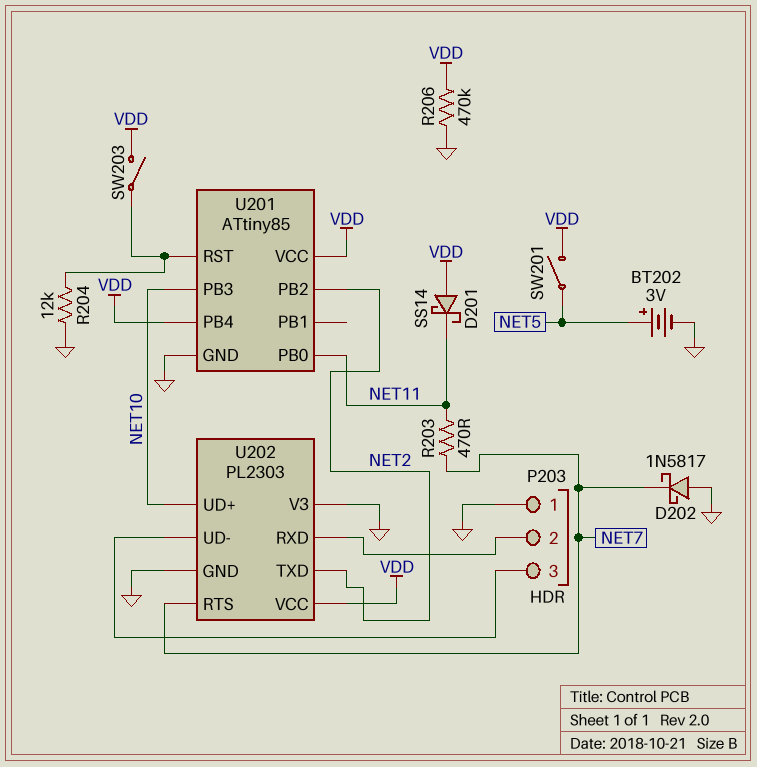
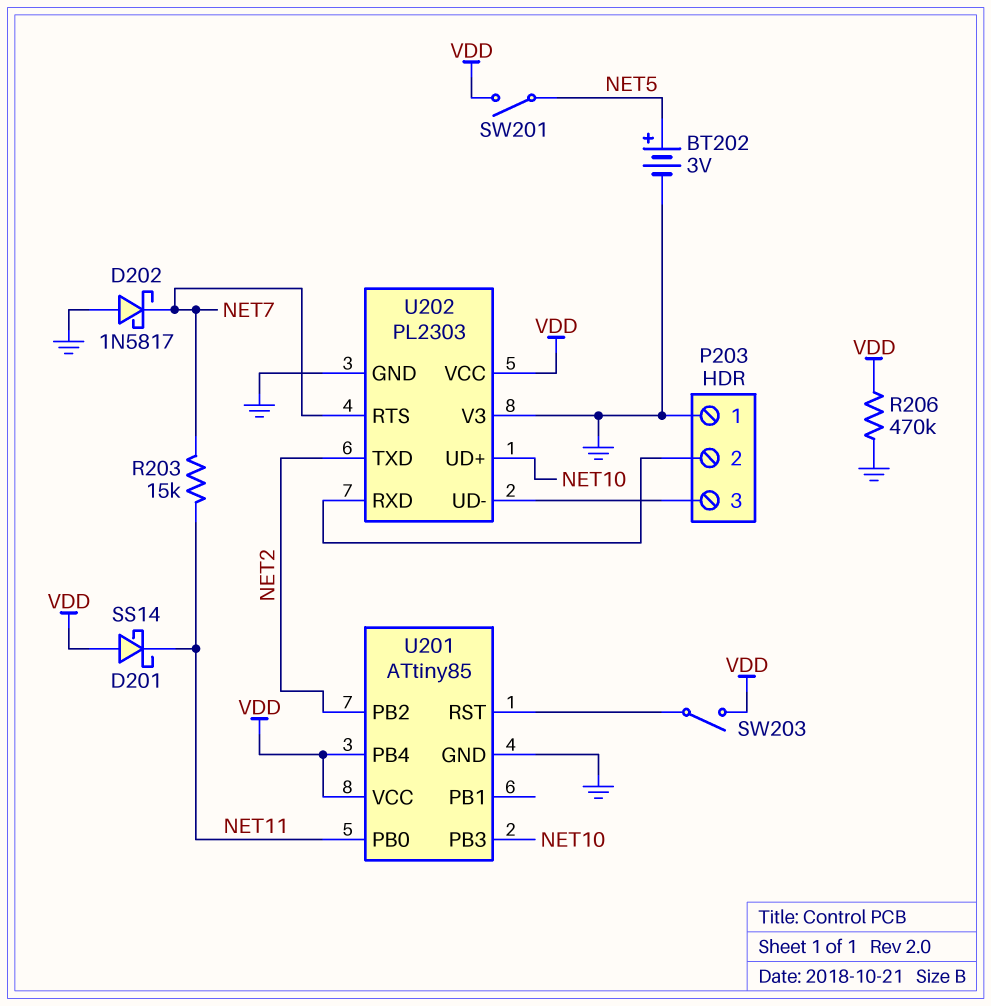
R203: 470 (NET7, NET11) -> 15k (NET7, NET11)
R204: 12k (GND, U201/RST) -> none

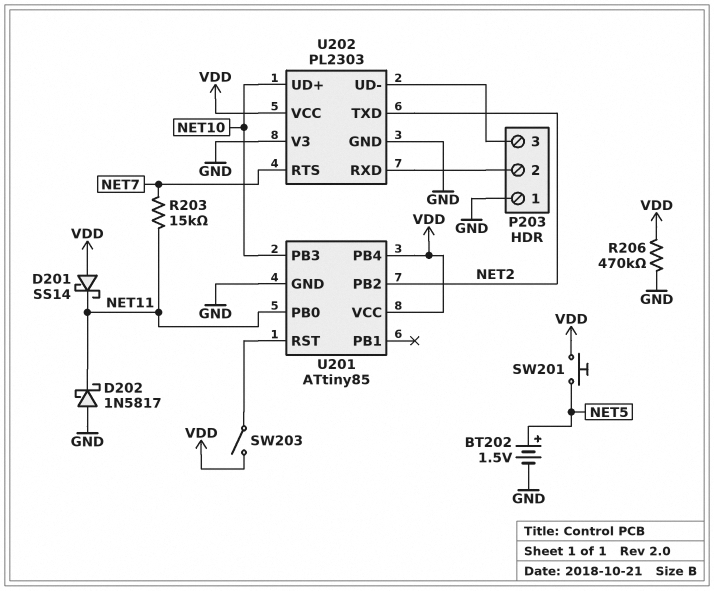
BT202: 3V (plus NET5, minus GND) -> 1.5V (plus NET5, minus GND)
D202: schottky 1N5817 (A GND, K NET7) -> schottky 1N5817 (A GND, K NET11)
SW201: switch (NET5, VDD) -> button (NET5, VDD)

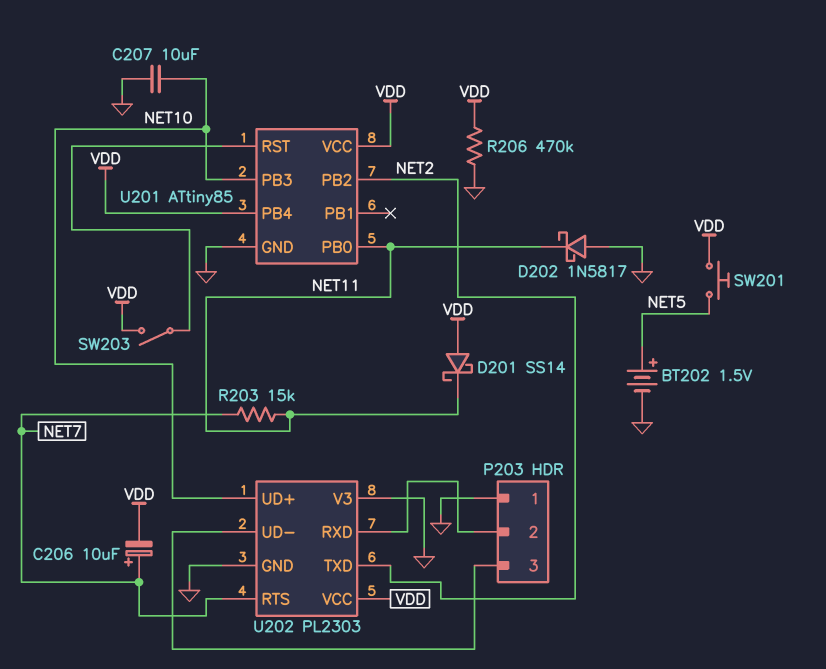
C206: none -> 10uF (plus NET7, minus VDD)
C207: none -> 10uF (GND, NET10)

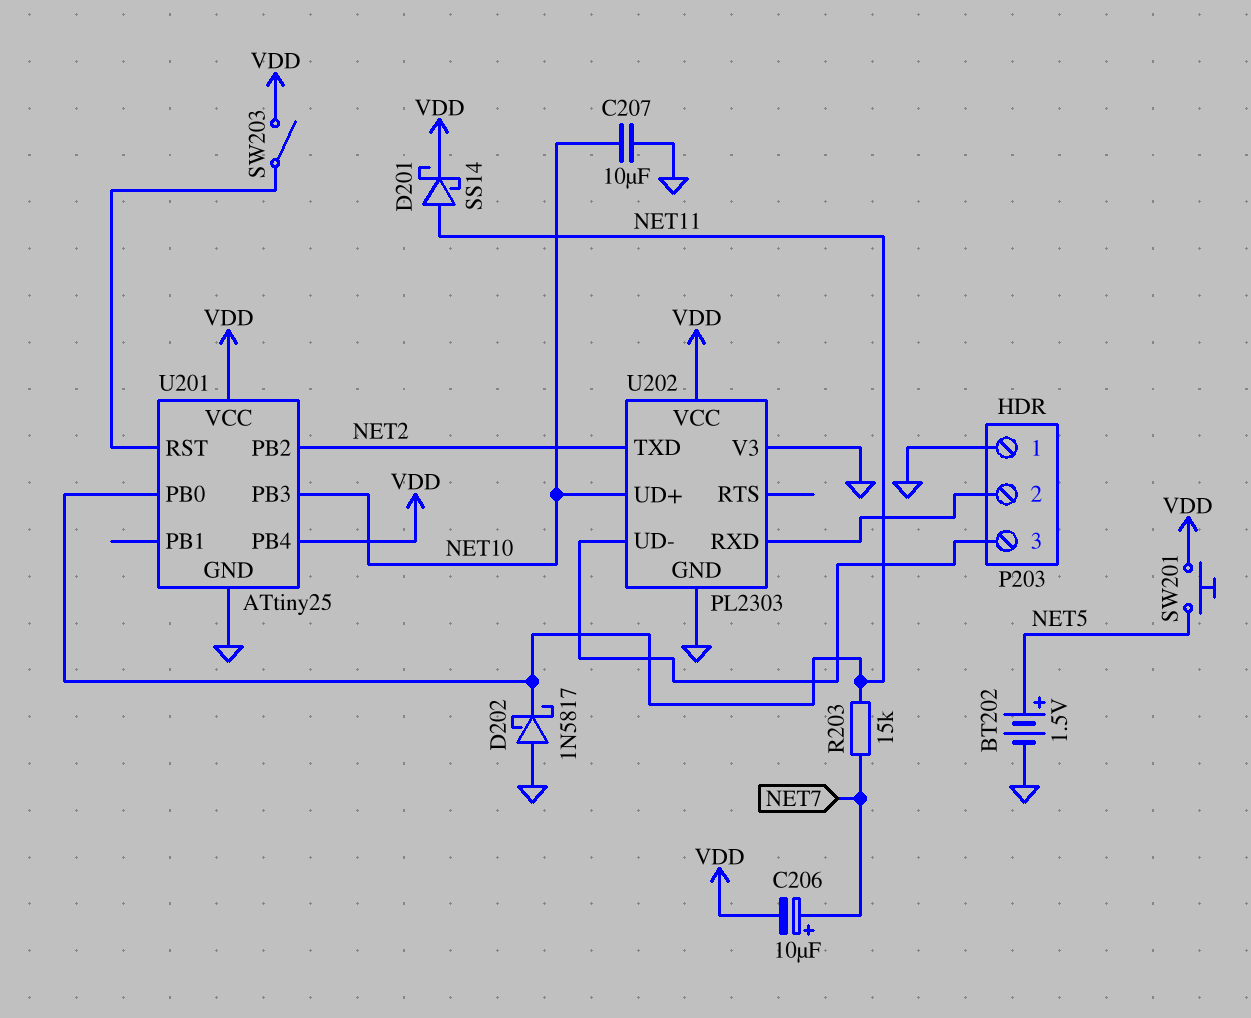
D201: schottky SS14 (A VDD, K NET11) -> schottky SS14 (A NET11, K VDD)
R206: 470k (GND, VDD) -> none
U201: ATtiny85 -> ATtiny25
U202 pin RTS: NET7 -> none

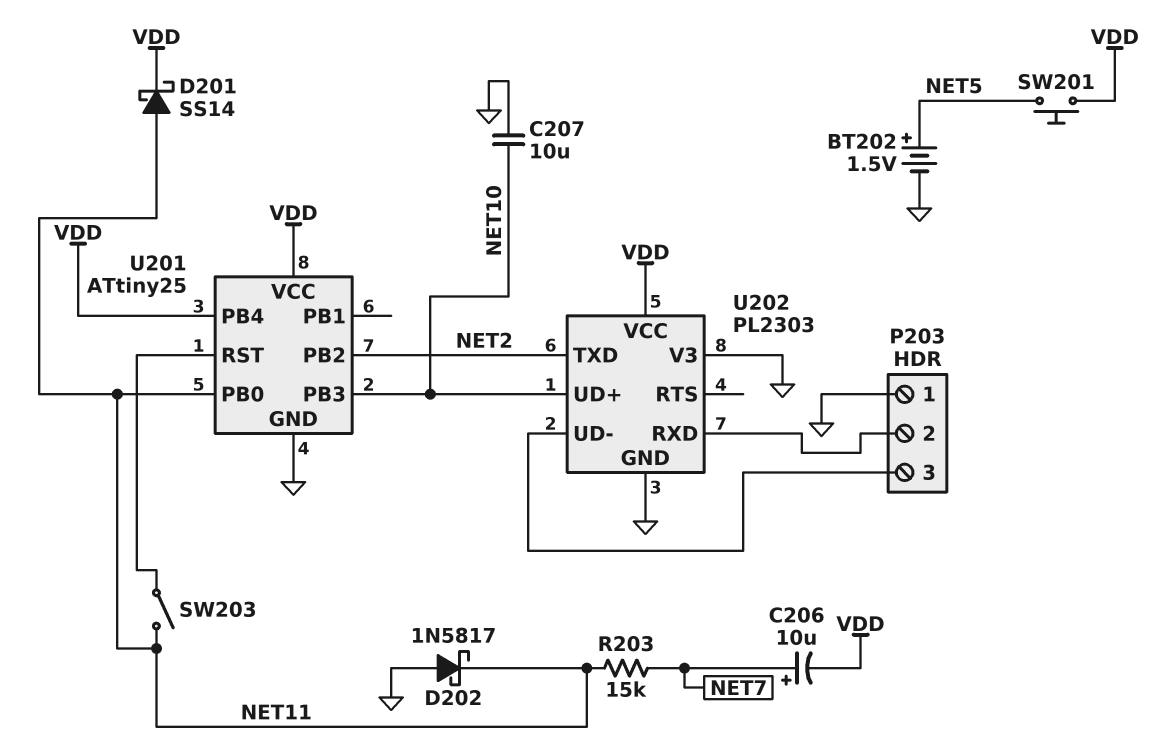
SW203: switch (U201/RST, VDD) -> switch (NET11, U201/RST)

